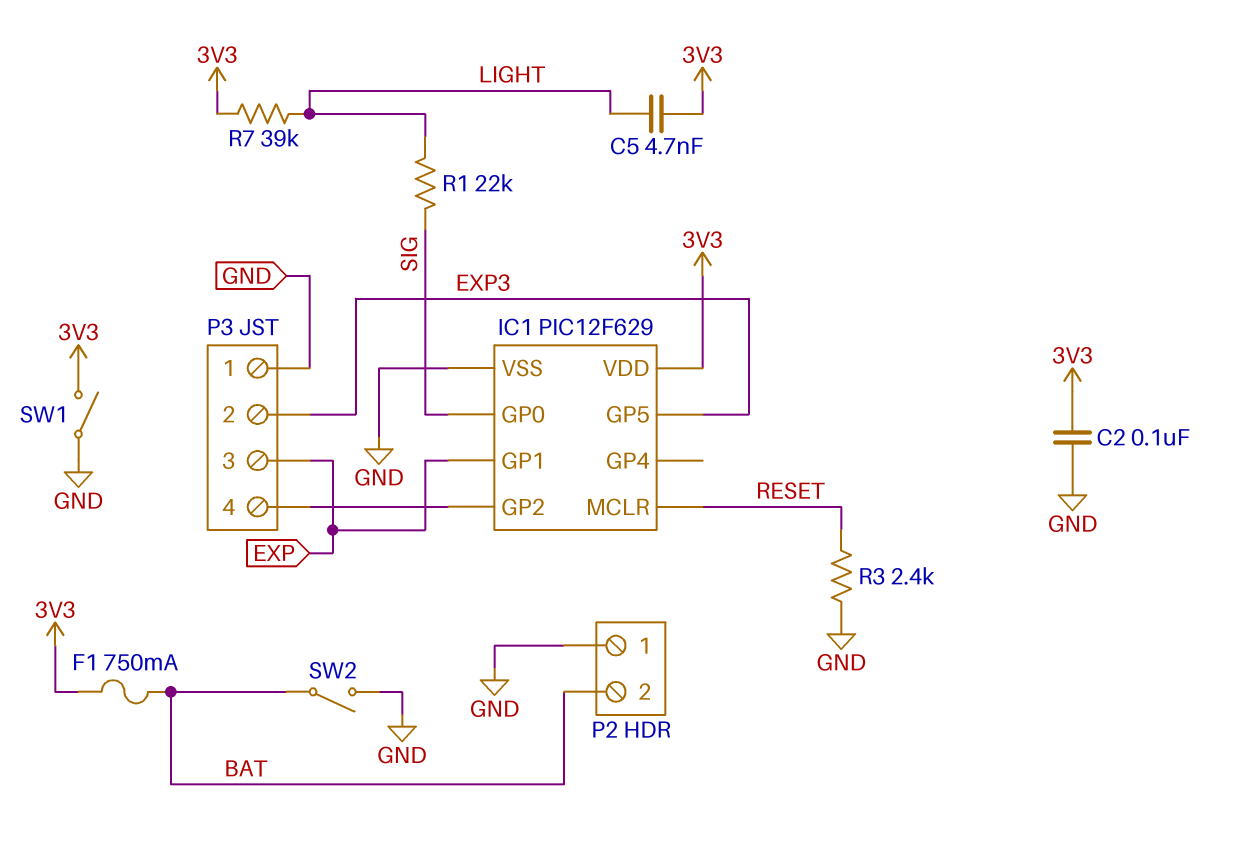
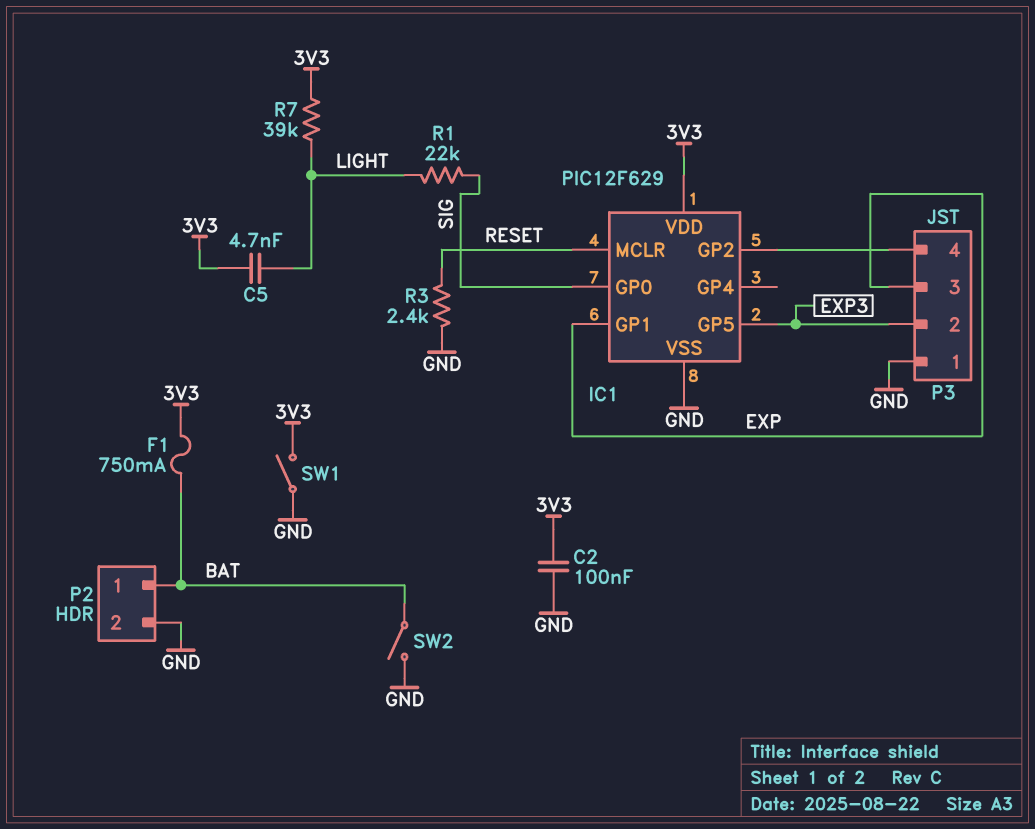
P2 pin 1: GND -> BAT
P2 pin 2: BAT -> GND

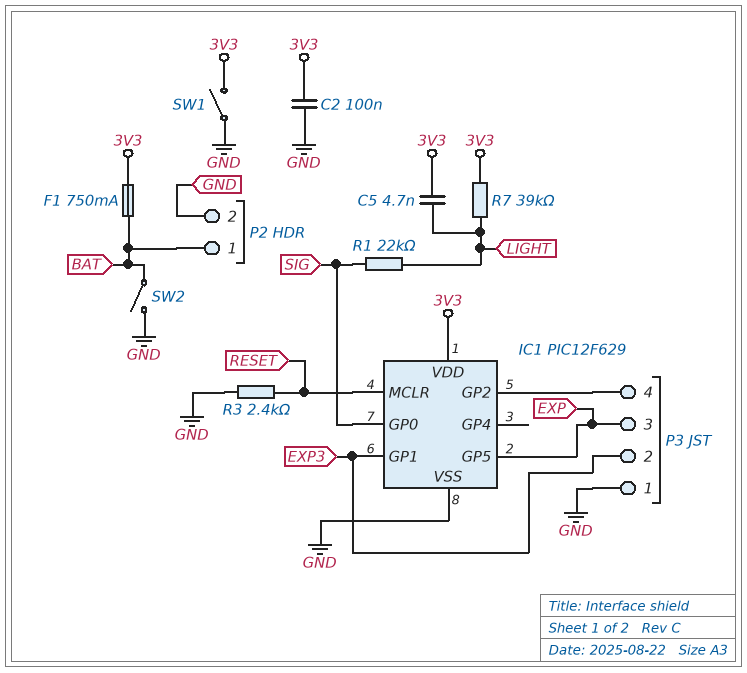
IC1 pin GP1: EXP -> EXP3
IC1 pin GP5: EXP3 -> EXP

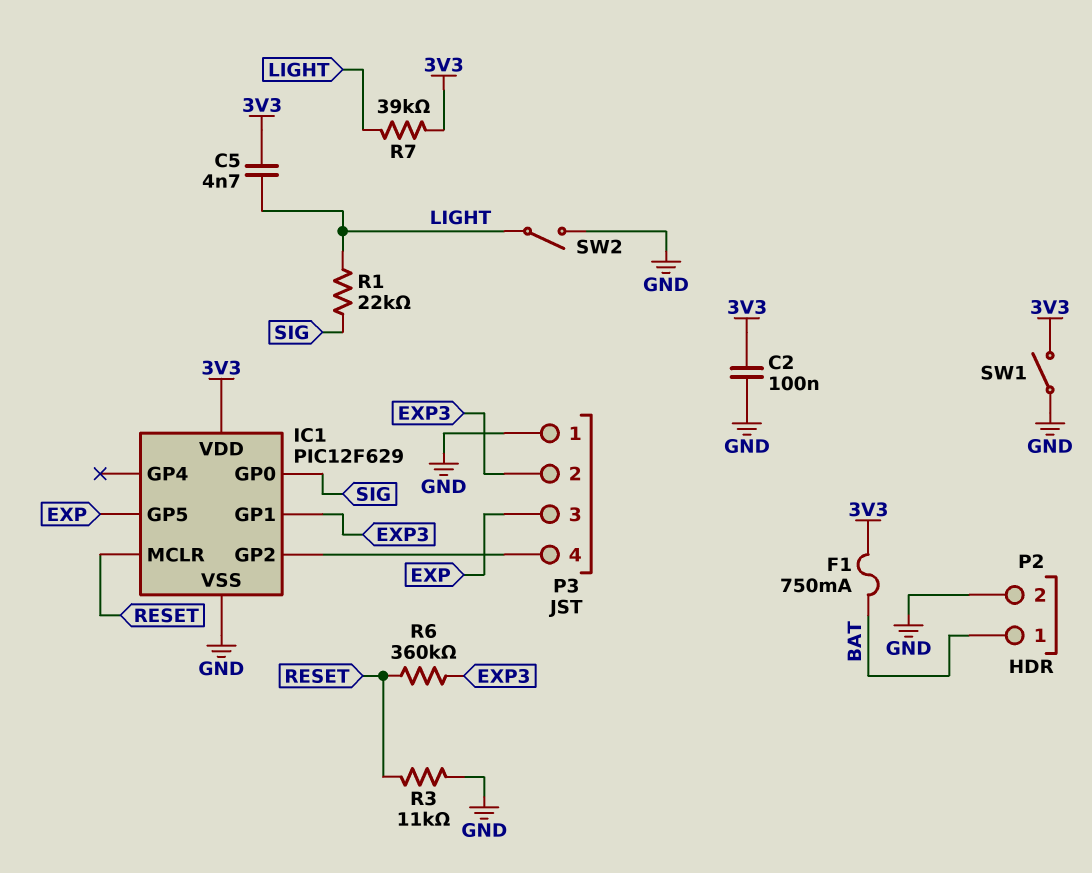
R3: 2.4k (GND, RESET) -> 11k (GND, RESET)
R6: none -> 360k (EXP3, RESET)
SW2: switch (BAT, GND) -> switch (GND, LIGHT)

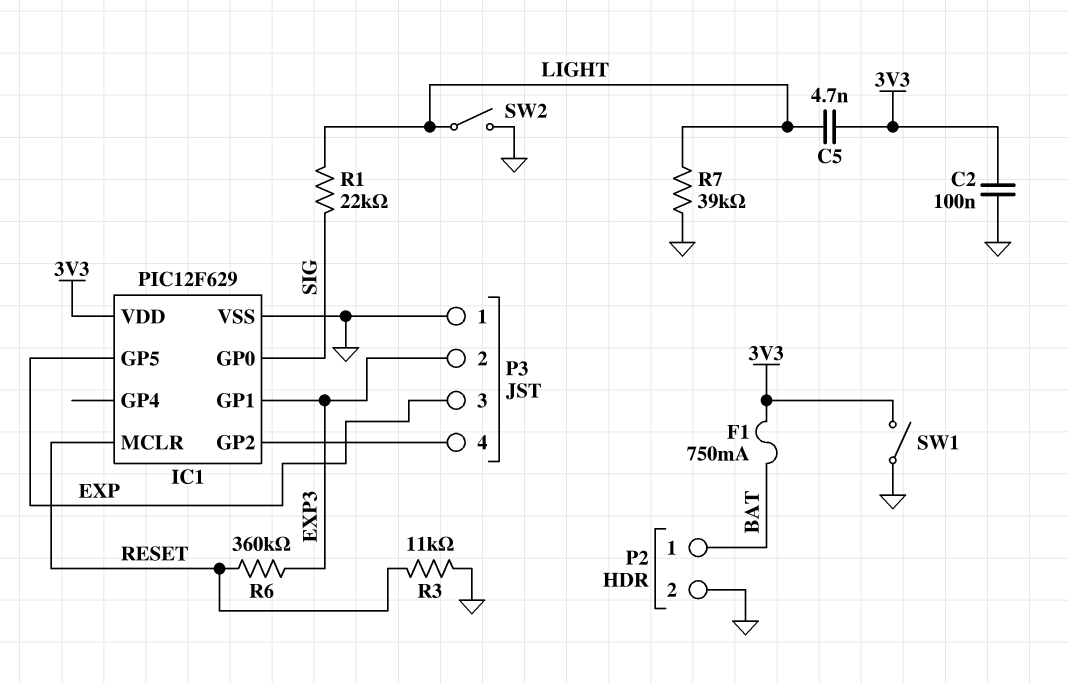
R7: 39k (3V3, LIGHT) -> 39k (GND, LIGHT)

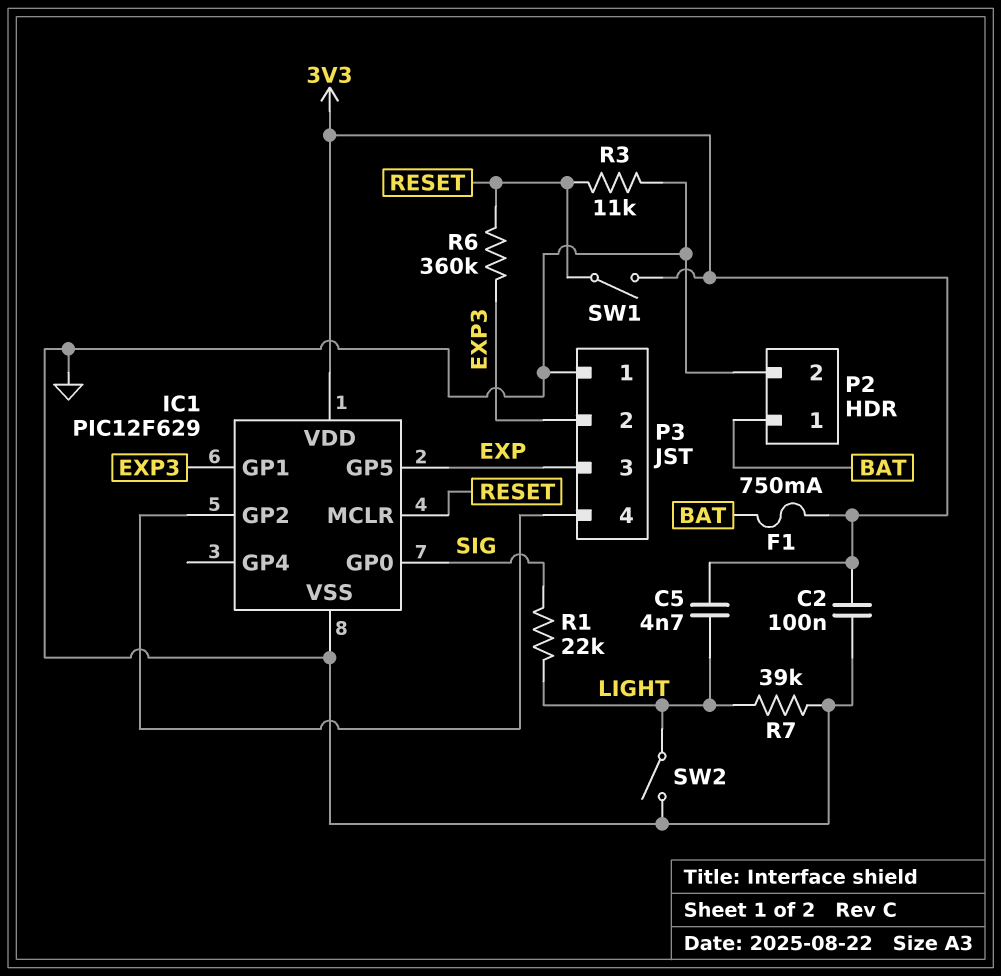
SW1: switch (3V3, GND) -> switch (3V3, RESET)

